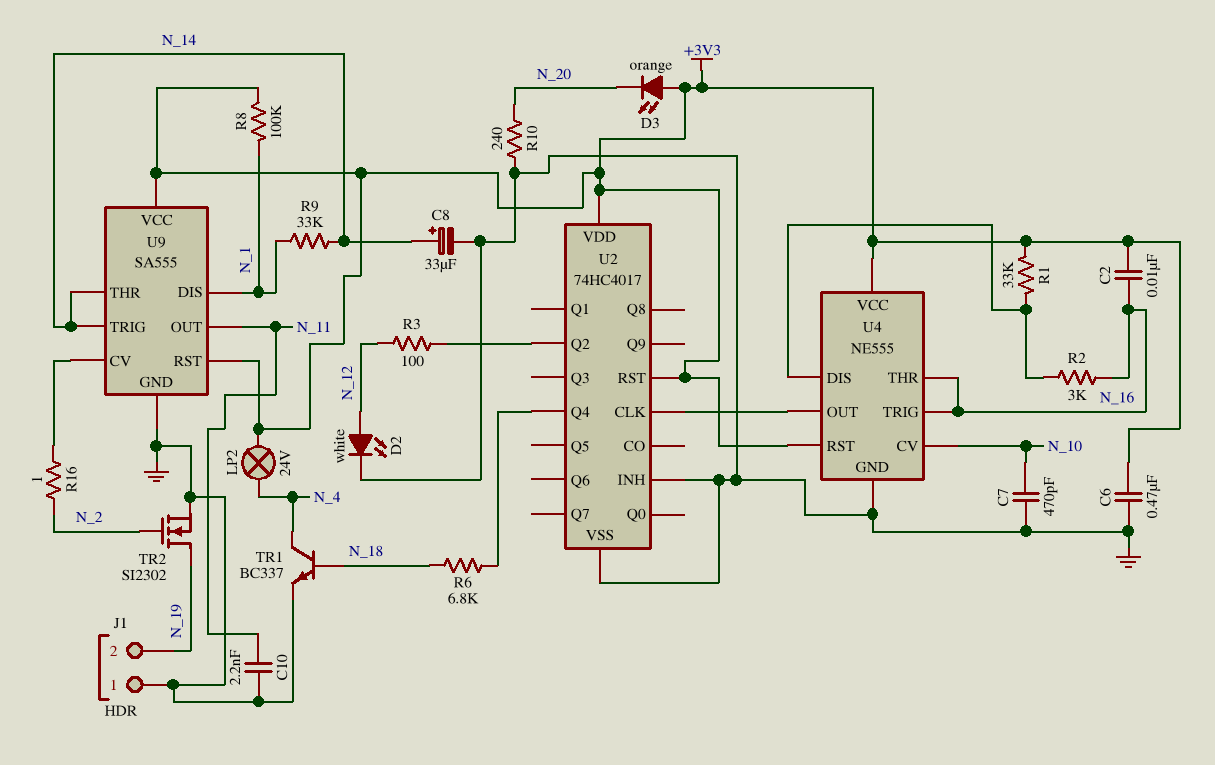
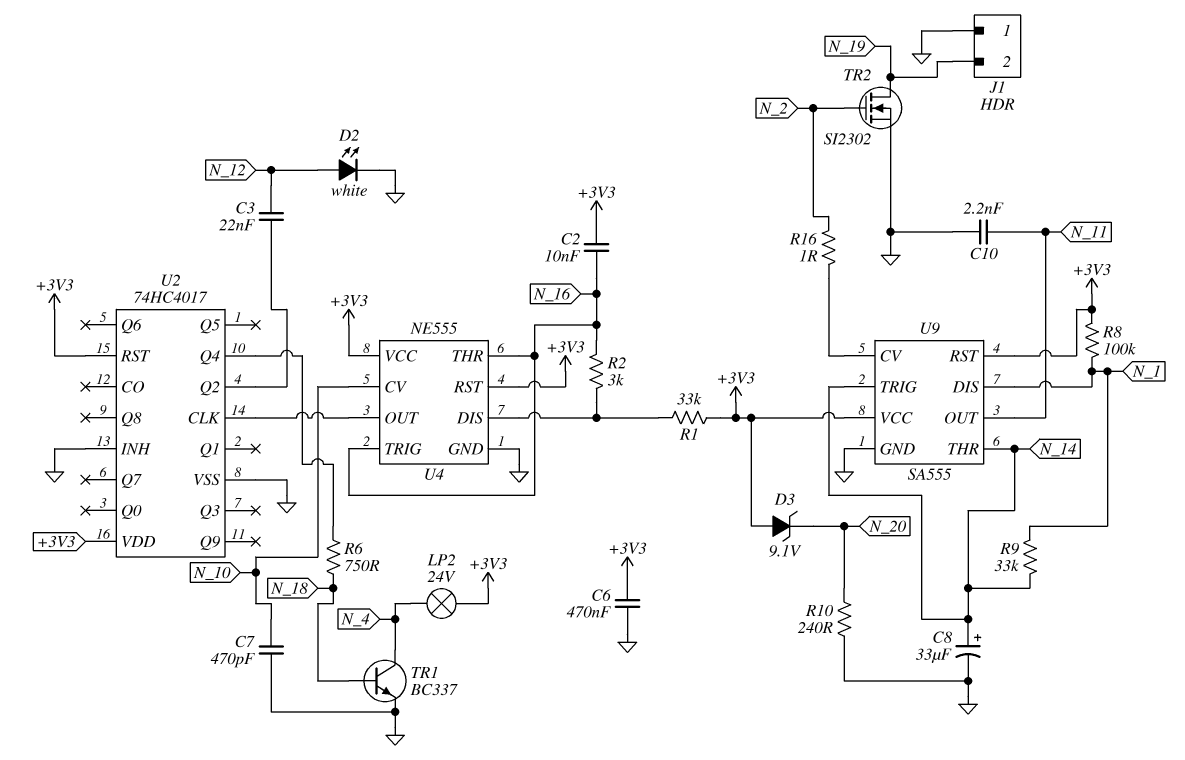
C3: none -> 22nF (N_12, U2/Q2)
D3: LED orange (A +3V3, K N_20) -> zener 9.1V (A +3V3, K N_20)
R3: 100 (N_12, U2/Q2) -> none
R6: 6.8k (N_18, U2/Q4) -> 750 (N_18, U2/Q4)

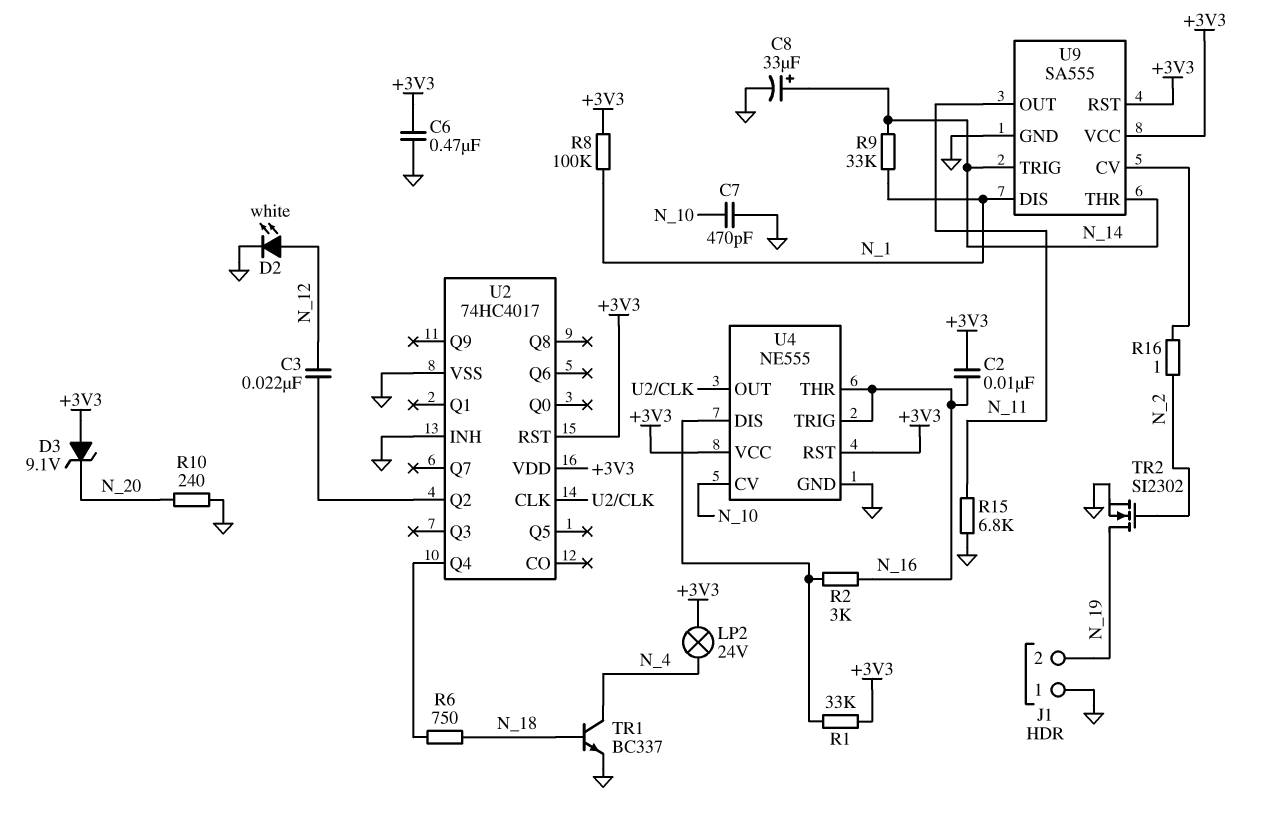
C10: 2.2nF (GND, N_11) -> none
R15: none -> 6.8k (GND, N_11)

